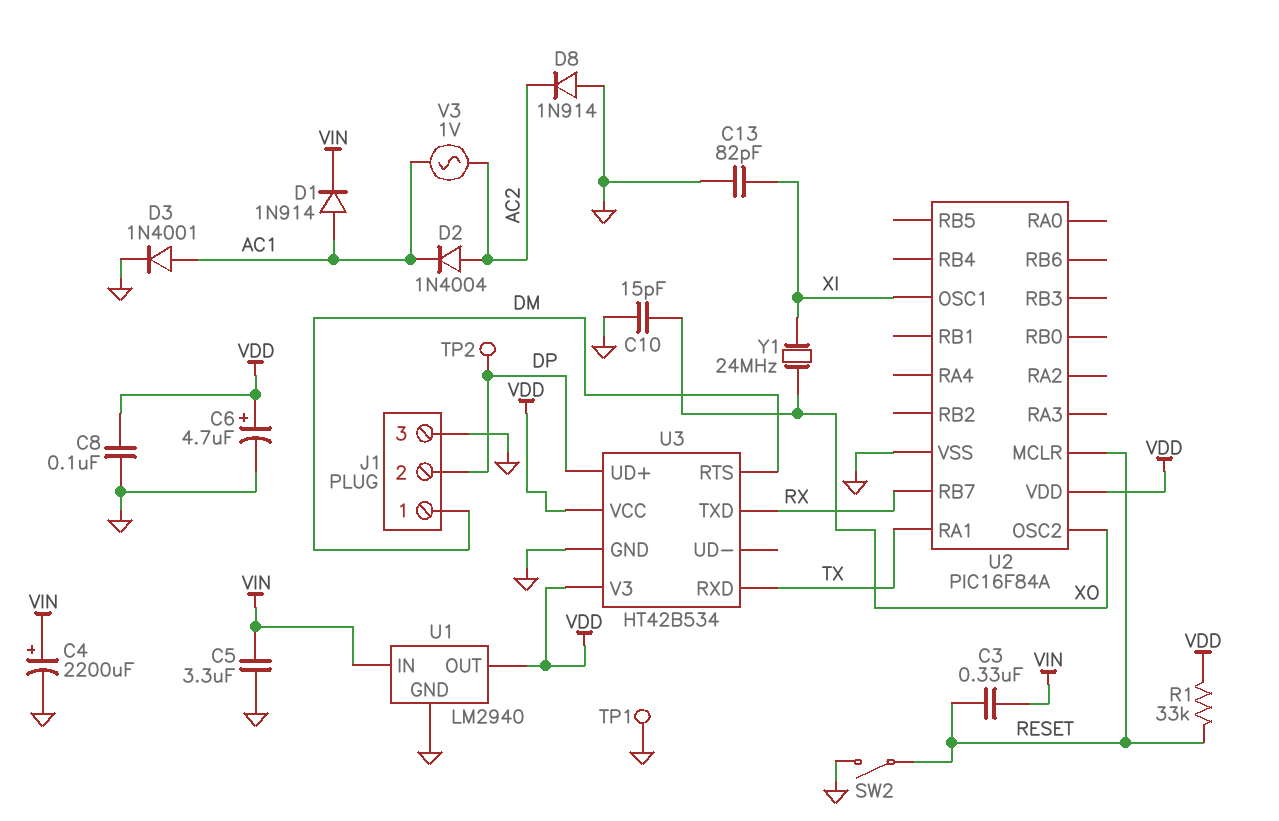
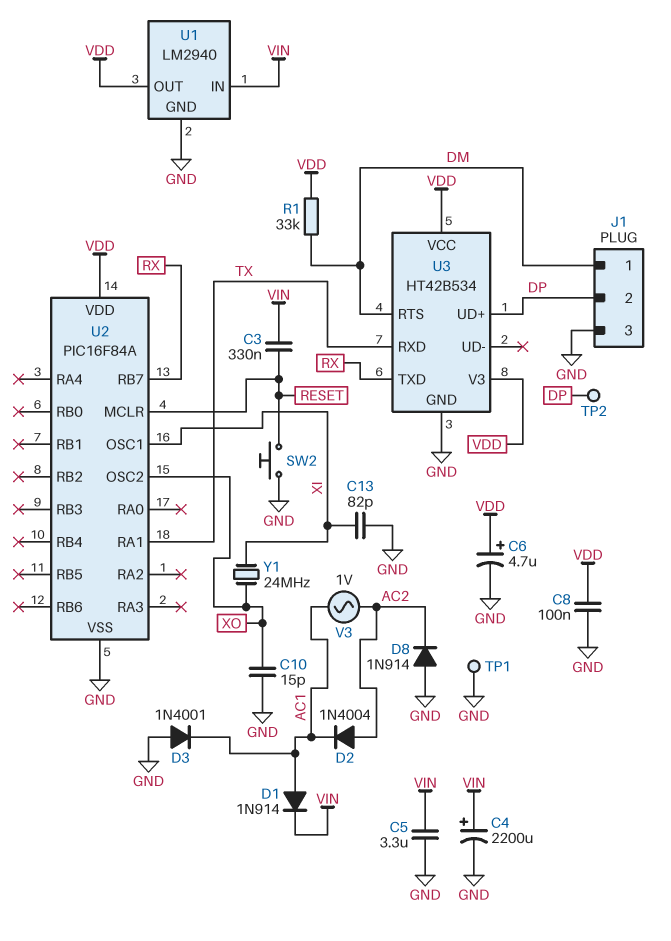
D3: diode 1N4001 (A AC1, K GND) -> diode 1N4001 (A GND, K AC1)
R1: 33k (RESET, VDD) -> 33k (DM, VDD)
SW2: switch (GND, RESET) -> button (GND, RESET)

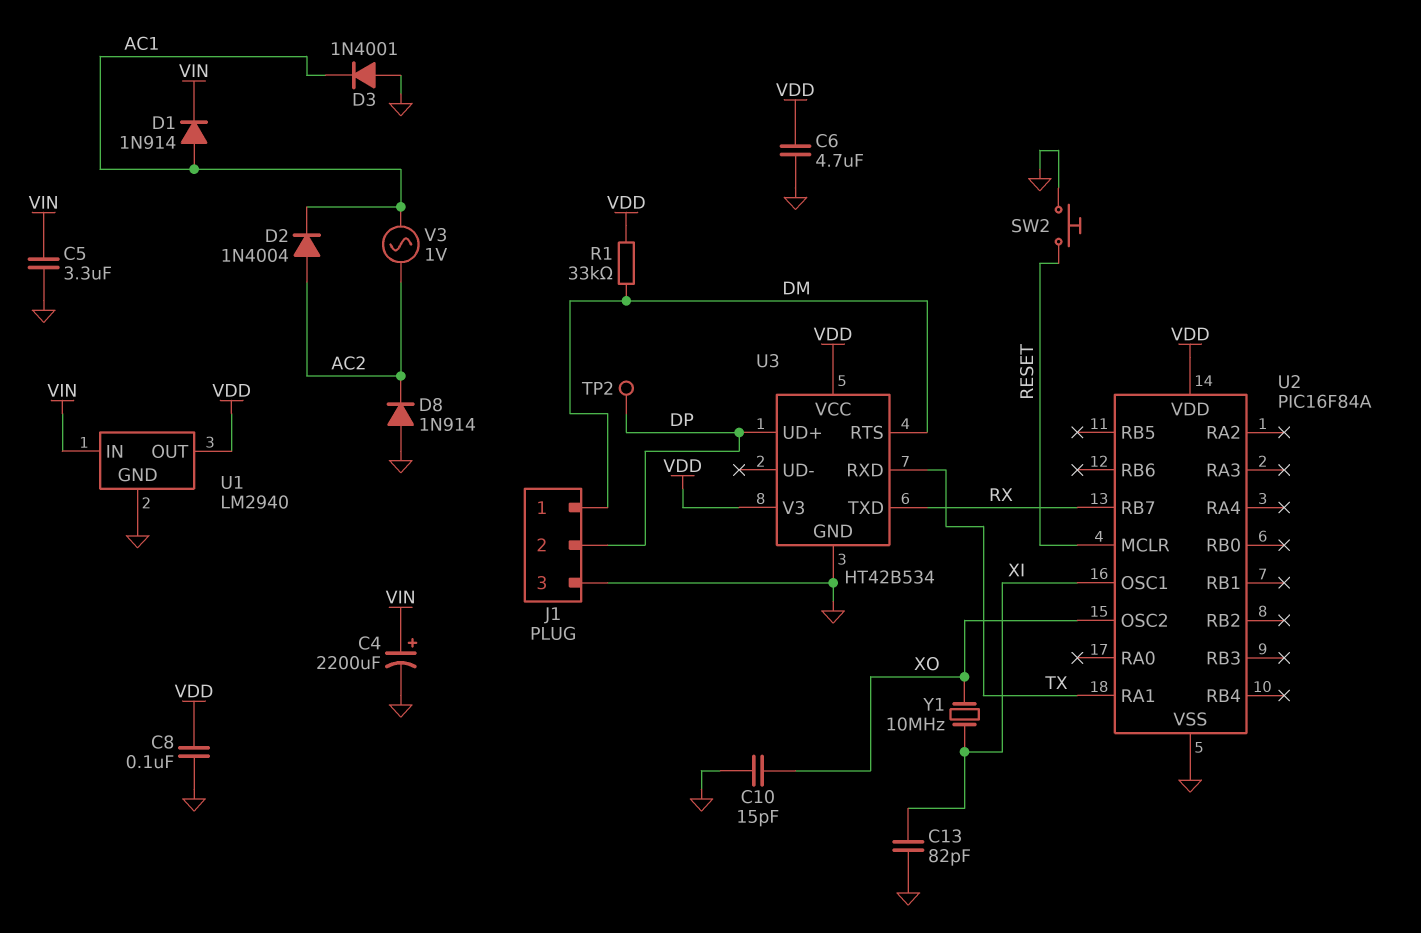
C3: 330nF (RESET, VIN) -> none
C6: 4.7uF (plus VDD, minus GND) -> 4.7uF (GND, VDD)
TP1: test point (GND) -> none
Y1: 24MHz (XI, XO) -> 10MHz (XI, XO)

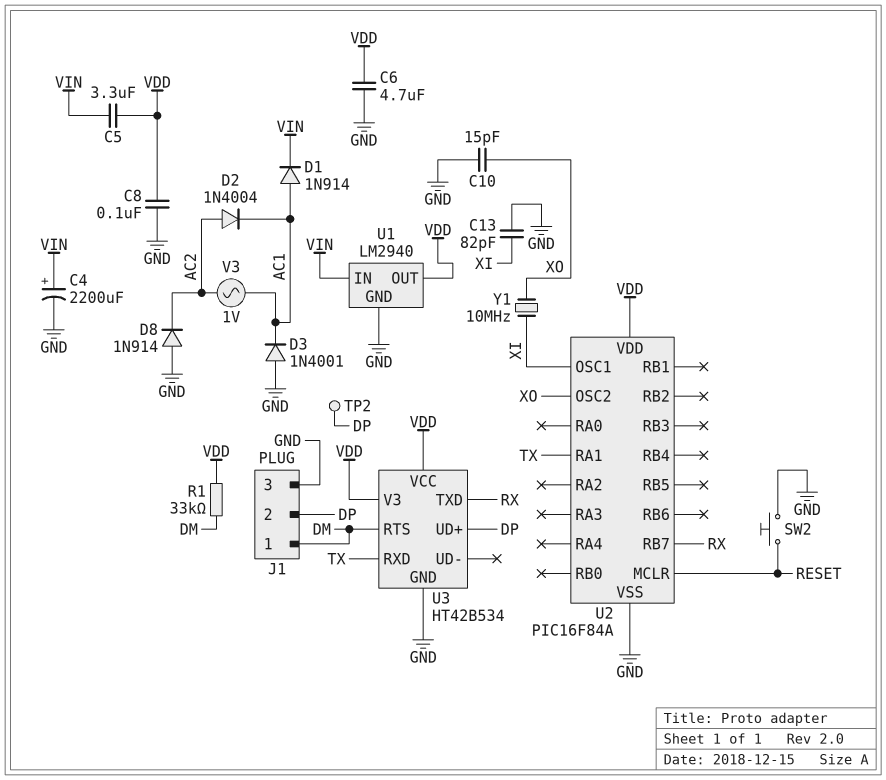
C5: 3.3uF (GND, VIN) -> 3.3uF (VDD, VIN)

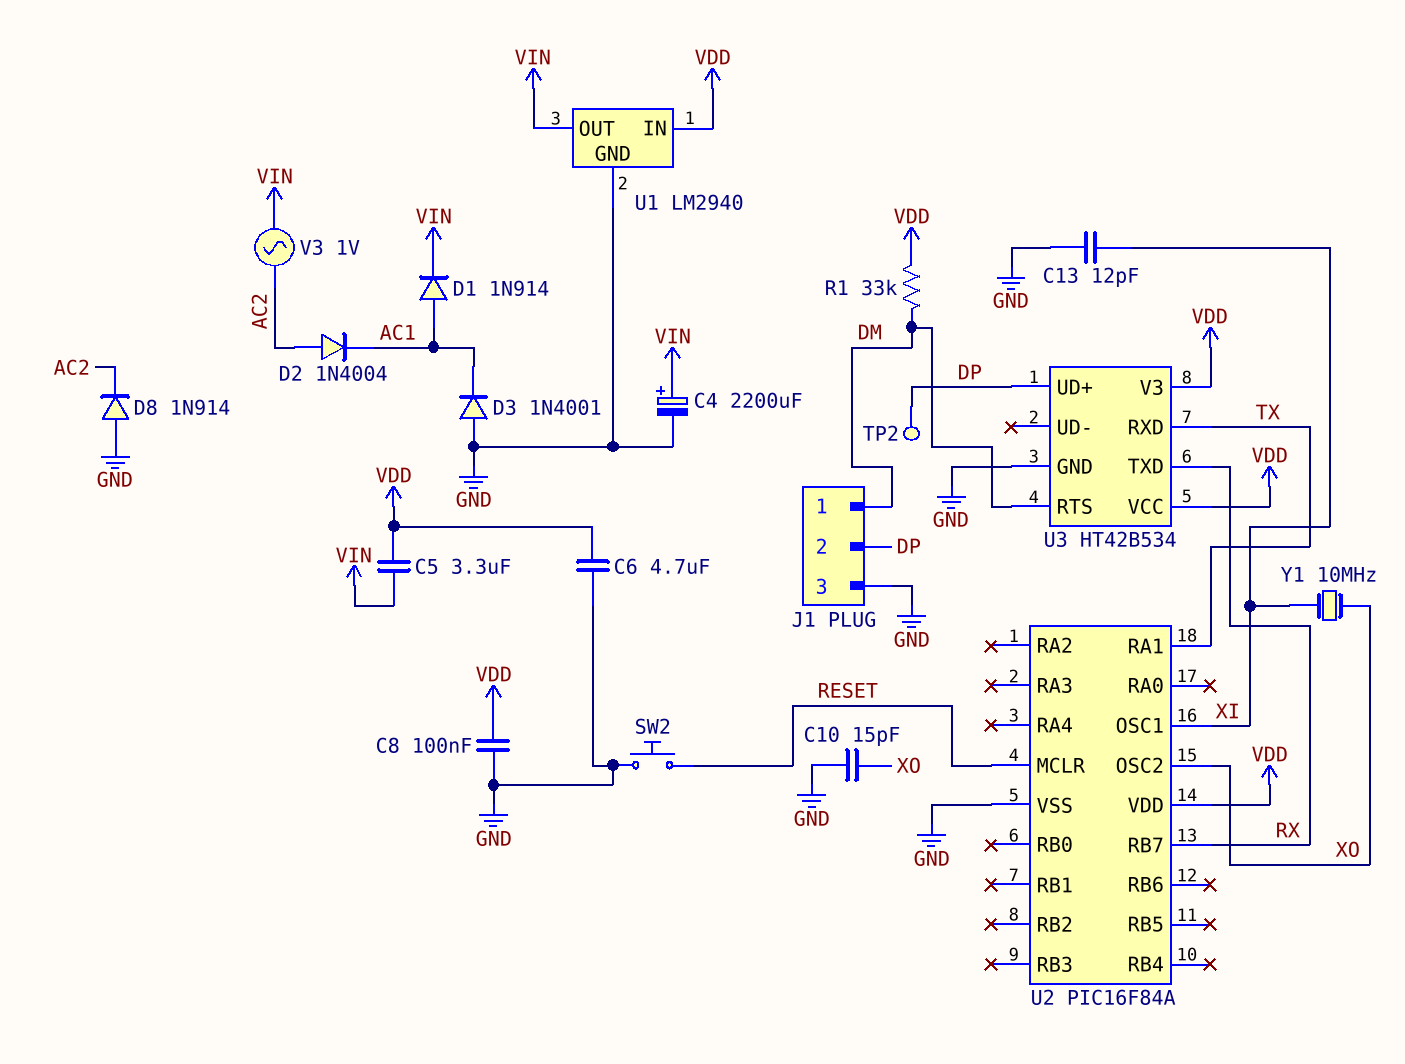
C13: 82pF (GND, XI) -> 12pF (GND, XI)
U1 pin IN: VIN -> VDD
U1 pin OUT: VDD -> VIN
V3: AC 1V (AC1, AC2) -> AC 1V (AC2, VIN)

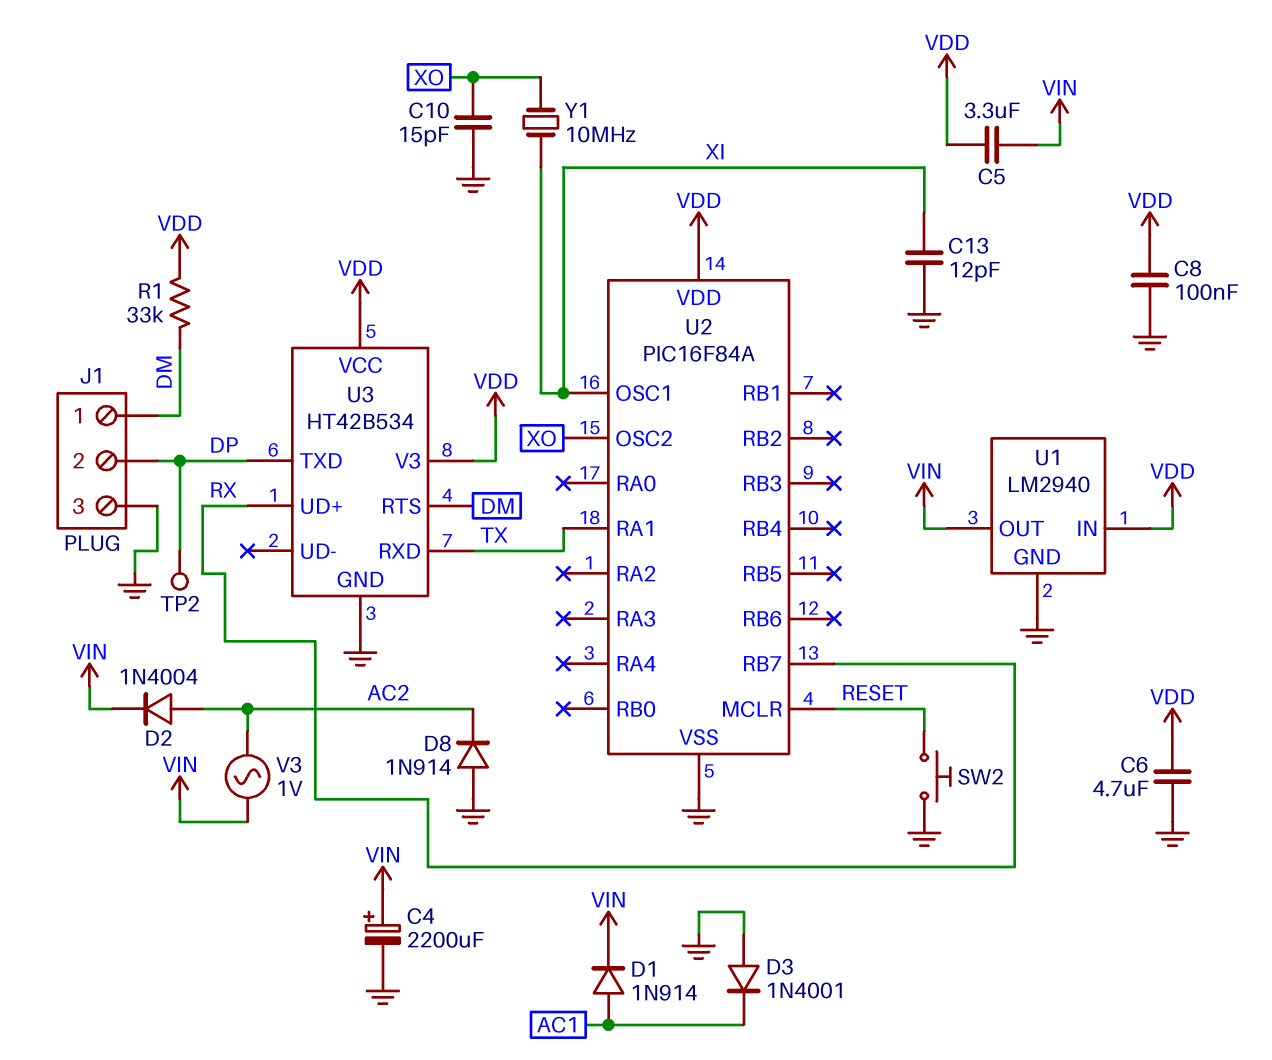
D2: diode 1N4004 (A AC2, K AC1) -> diode 1N4004 (A AC2, K VIN)
U3 pin TXD: RX -> DP
U3 pin UD+: DP -> RX

